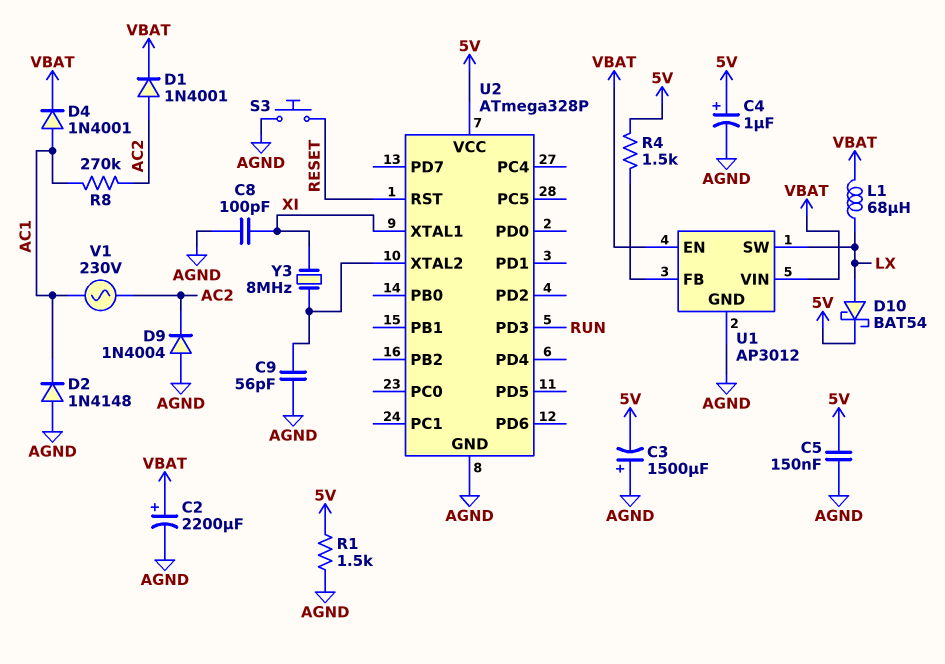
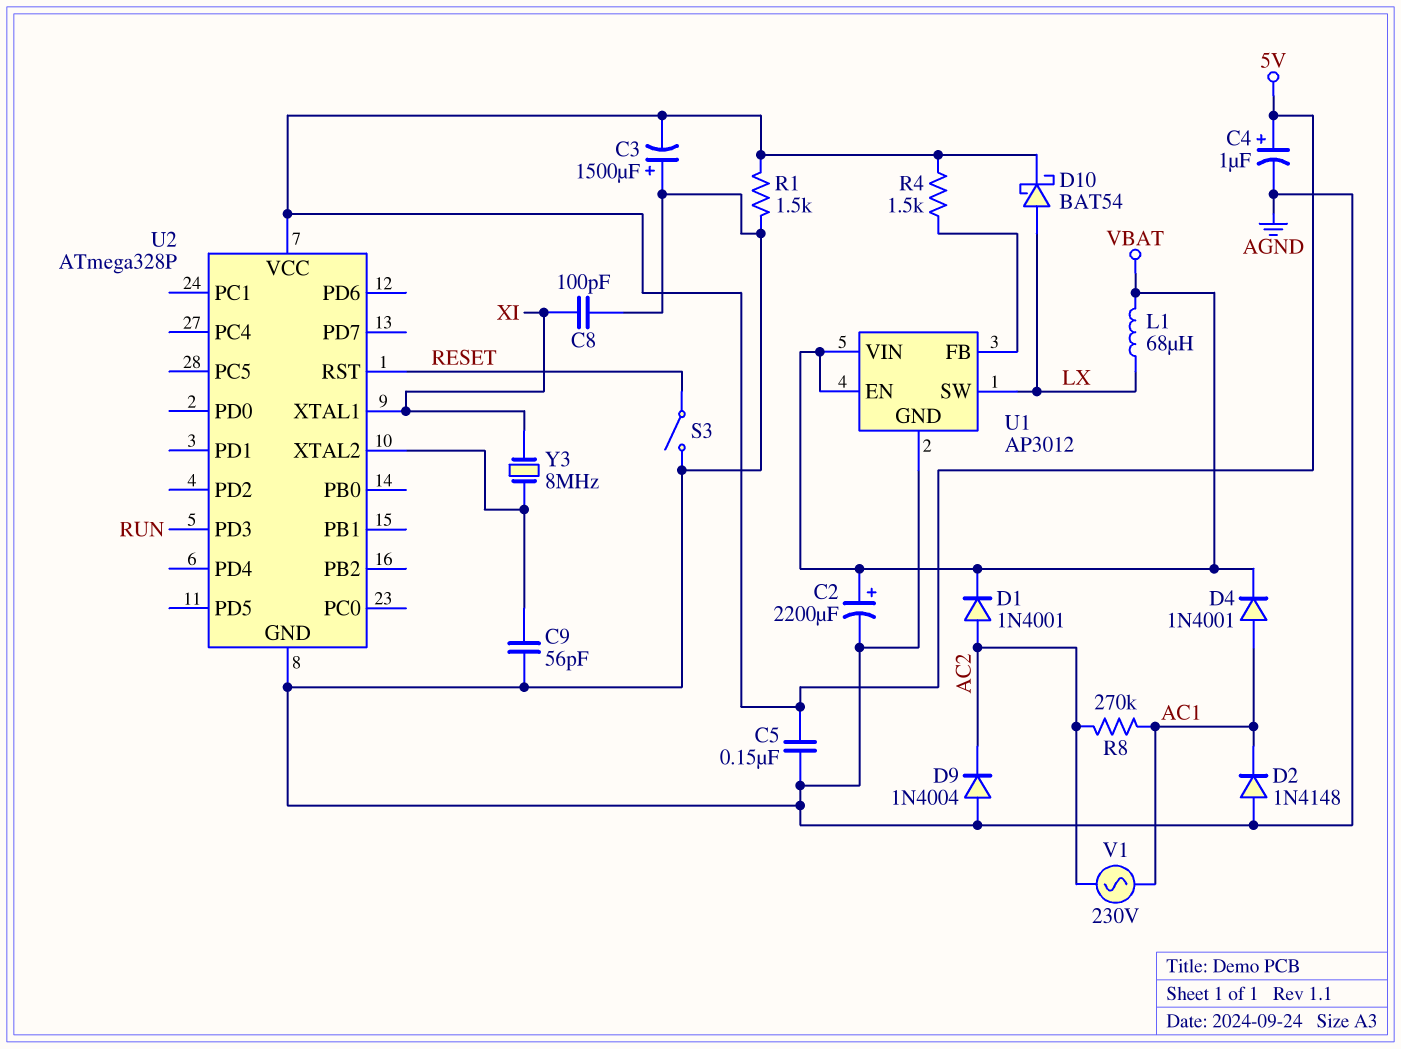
S3: button (AGND, RESET) -> switch (AGND, RESET)

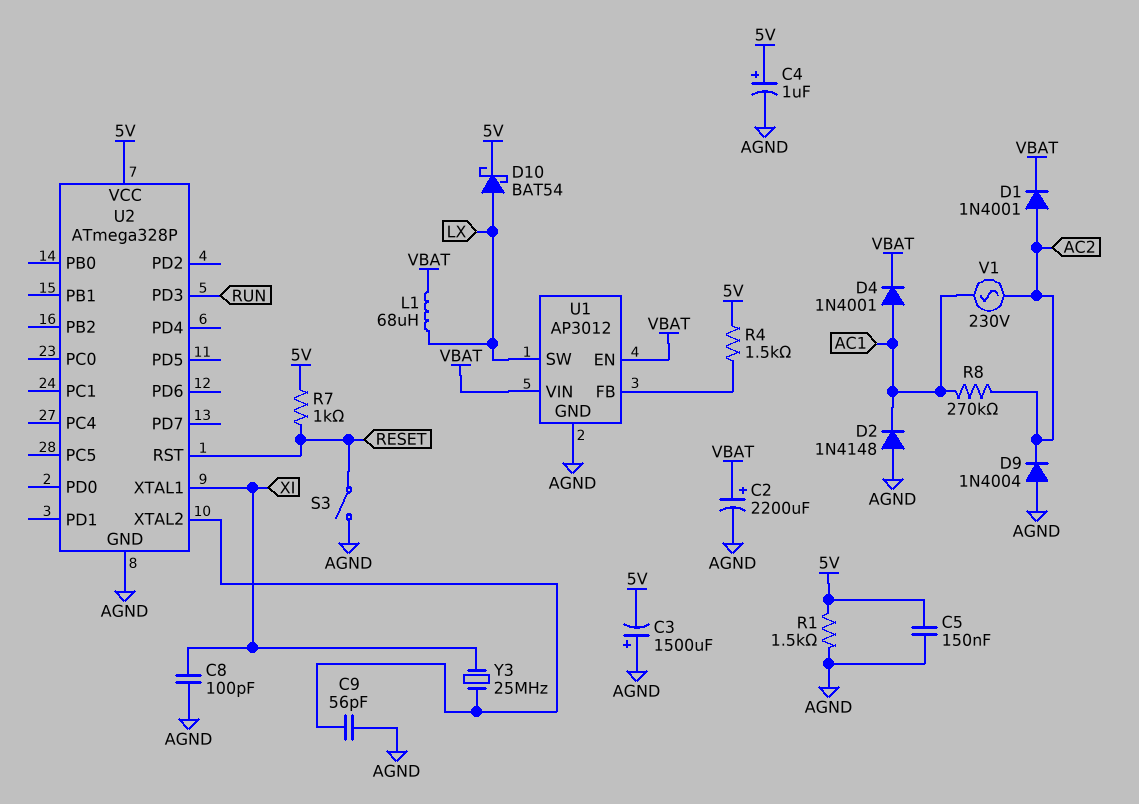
R7: none -> 1k (5V, RESET)
Y3: 8MHz (U2/XTAL2, XI) -> 25MHz (U2/XTAL2, XI)

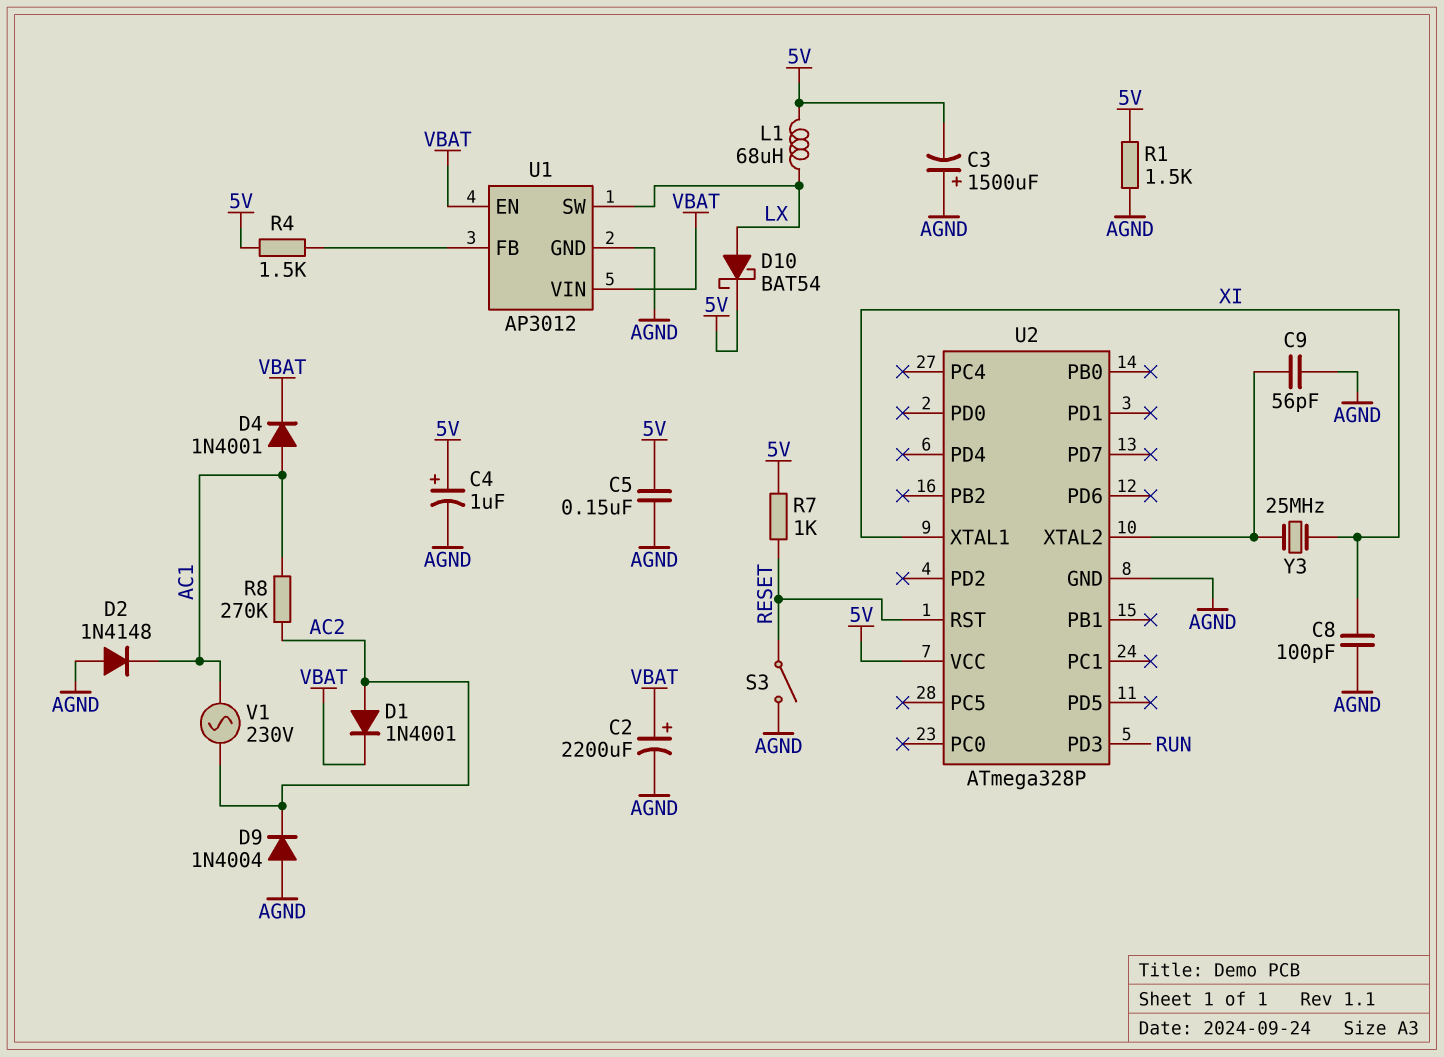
L1: 68uH (LX, VBAT) -> 68uH (5V, LX)

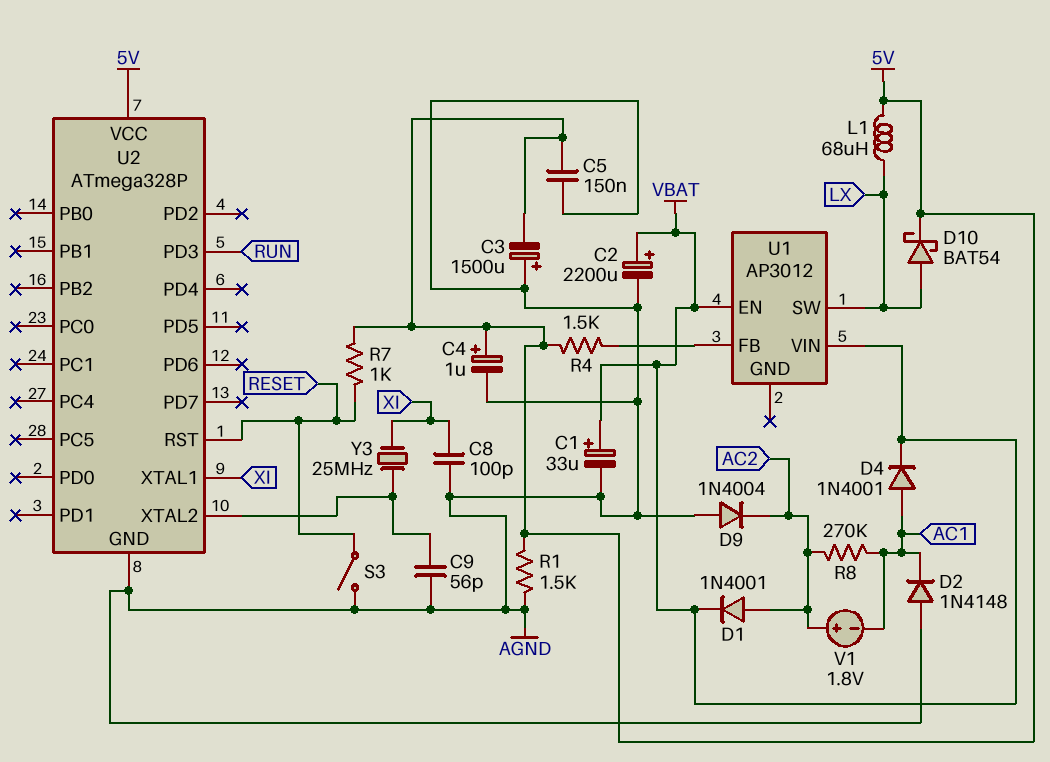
C1: none -> 33uF (plus VBAT, minus AGND)
U1 pin GND: AGND -> none
V1: AC 230V (AC1, AC2) -> 1.8V (plus AC2, minus AC1)

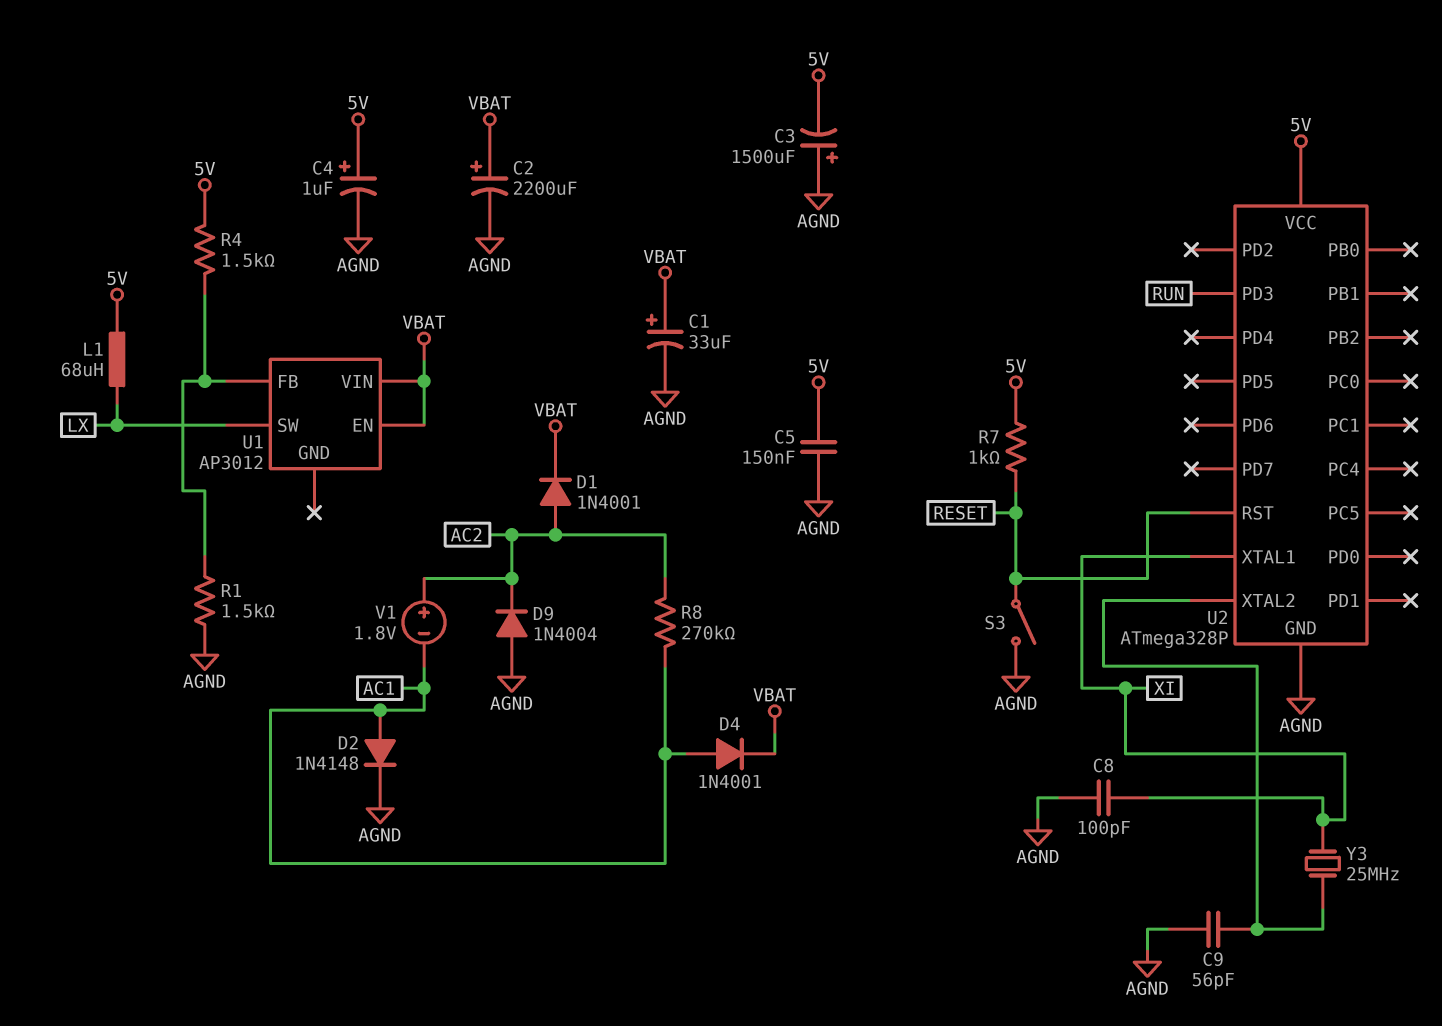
D2: diode 1N4148 (A AGND, K AC1) -> diode 1N4148 (A AC1, K AGND)
D10: schottky BAT54 (A LX, K 5V) -> none
R1: 1.5k (5V, AGND) -> 1.5k (AGND, U1/FB)

